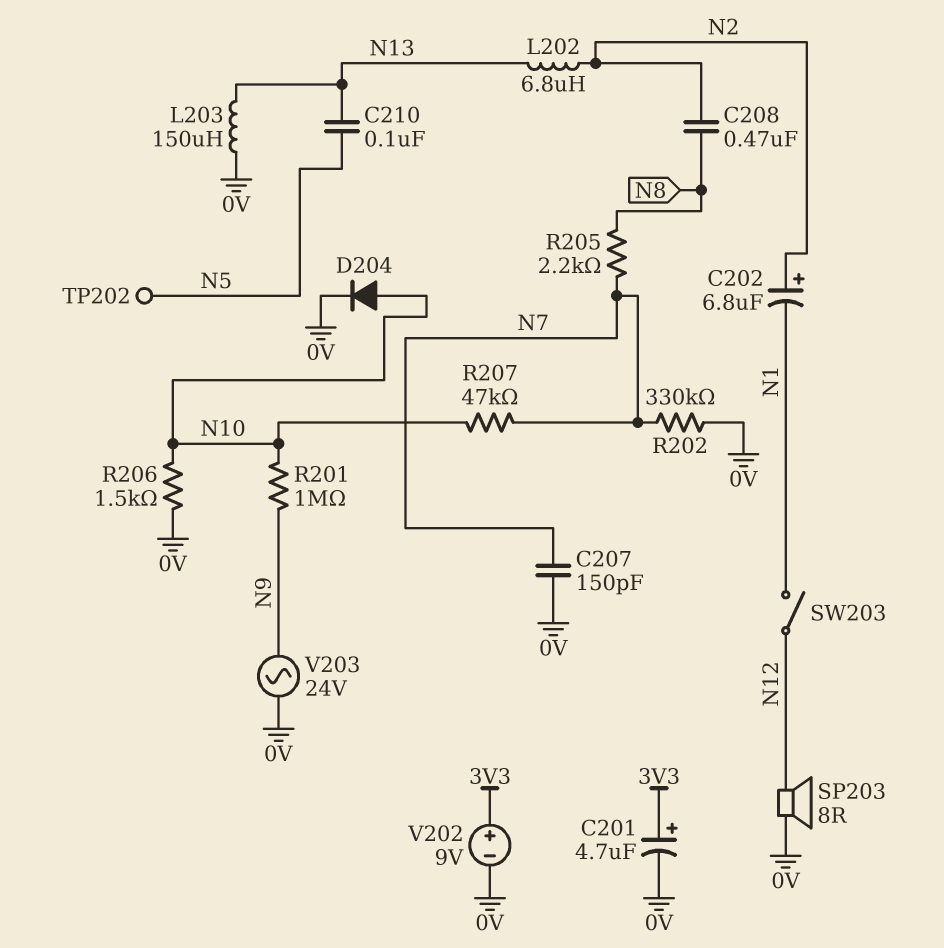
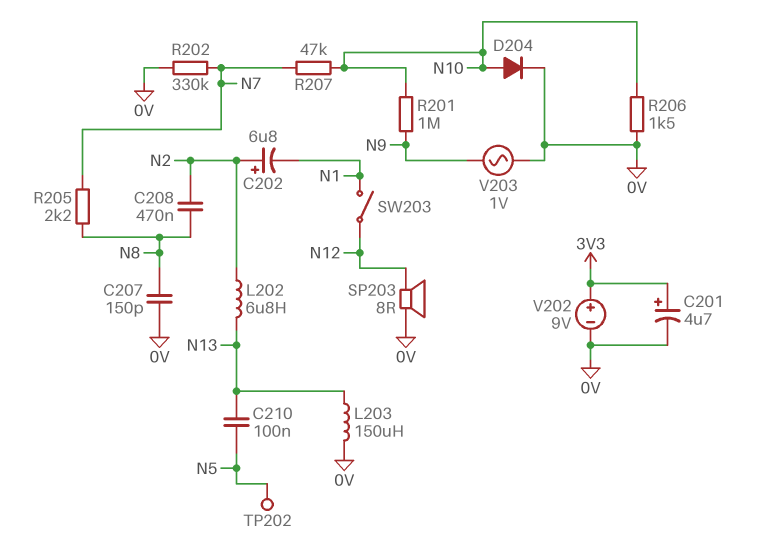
C207: 150pF (0V, N7) -> 150pF (0V, N8)
V203: AC 24V (0V, N9) -> AC 1V (0V, N9)

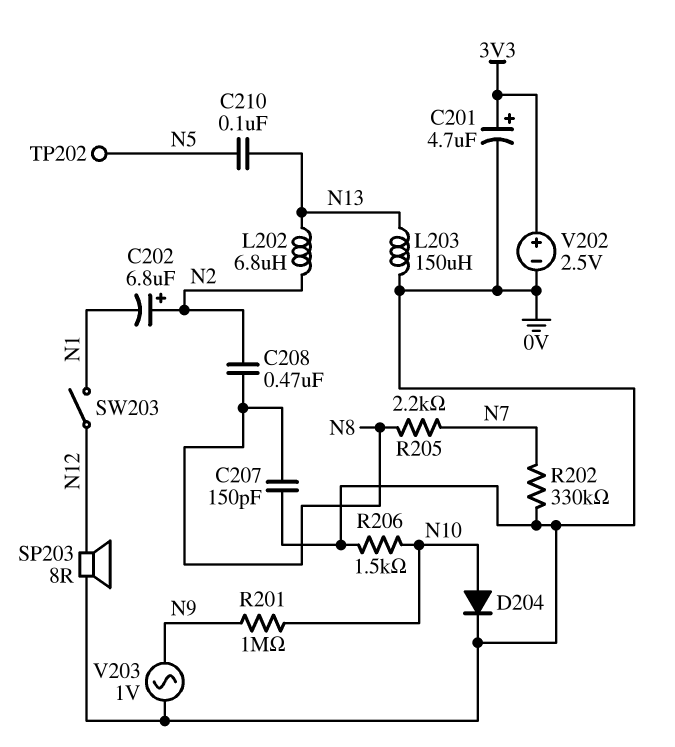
R207: 47k (N7, N10) -> none
V202: 9V (plus 3V3, minus 0V) -> 2.5V (plus 3V3, minus 0V)

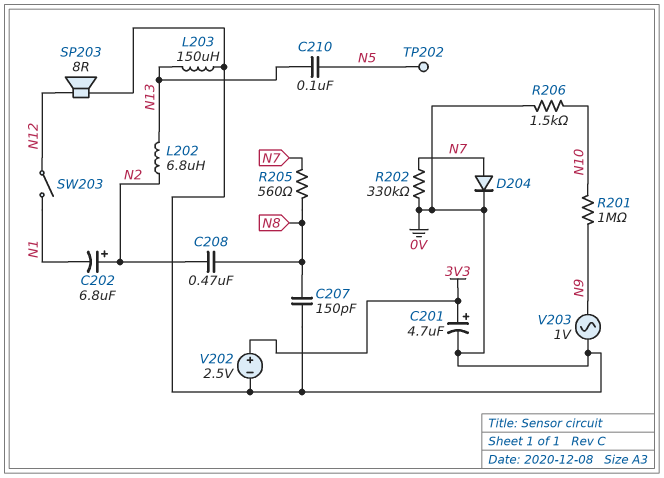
D204: diode (A N10, K 0V) -> diode (A N7, K 0V)
R205: 2.2k (N7, N8) -> 560 (N7, N8)

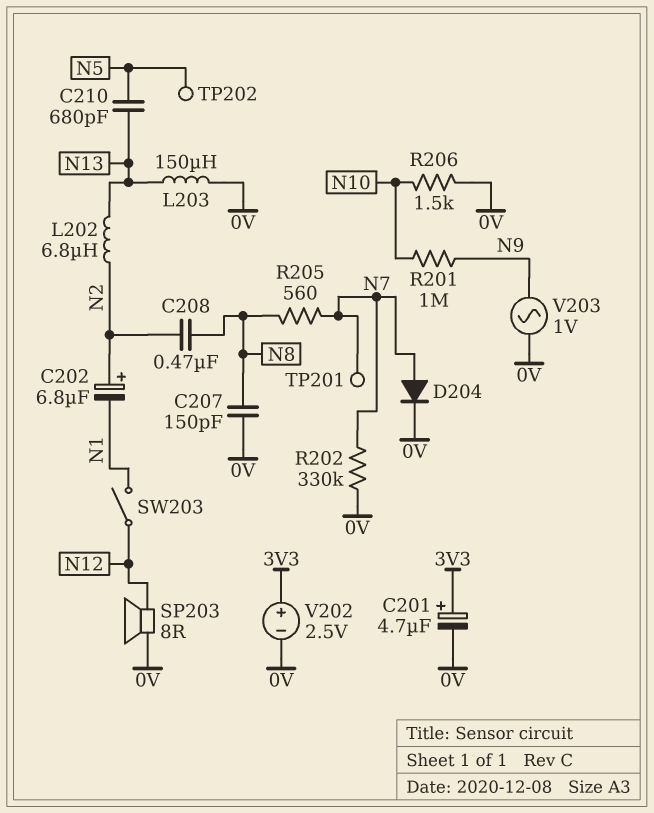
C210: 100nF (N5, N13) -> 680pF (N5, N13)
TP201: none -> test point (N7)

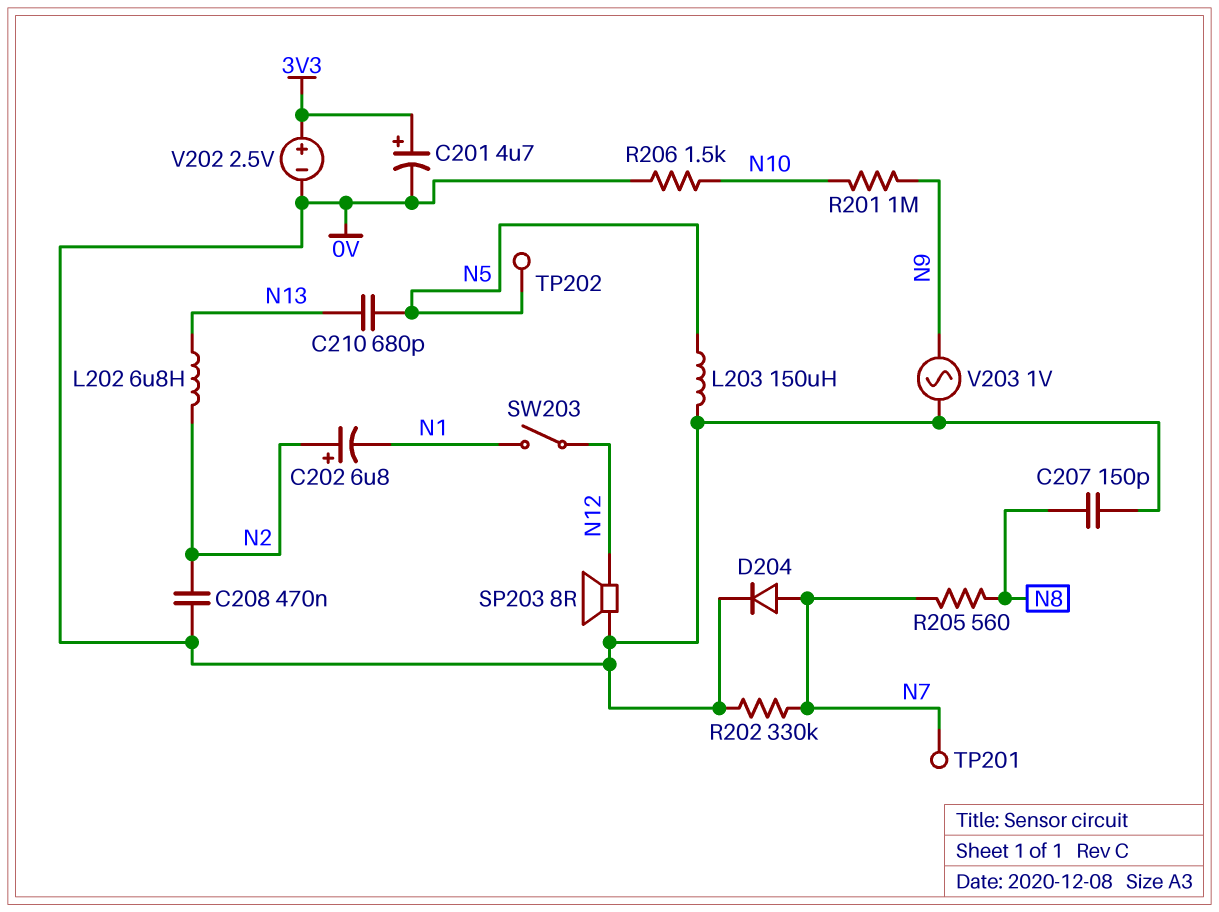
C208: 470nF (N2, N8) -> 470nF (0V, N2)
L203: 150uH (0V, N13) -> 150uH (0V, N5)

